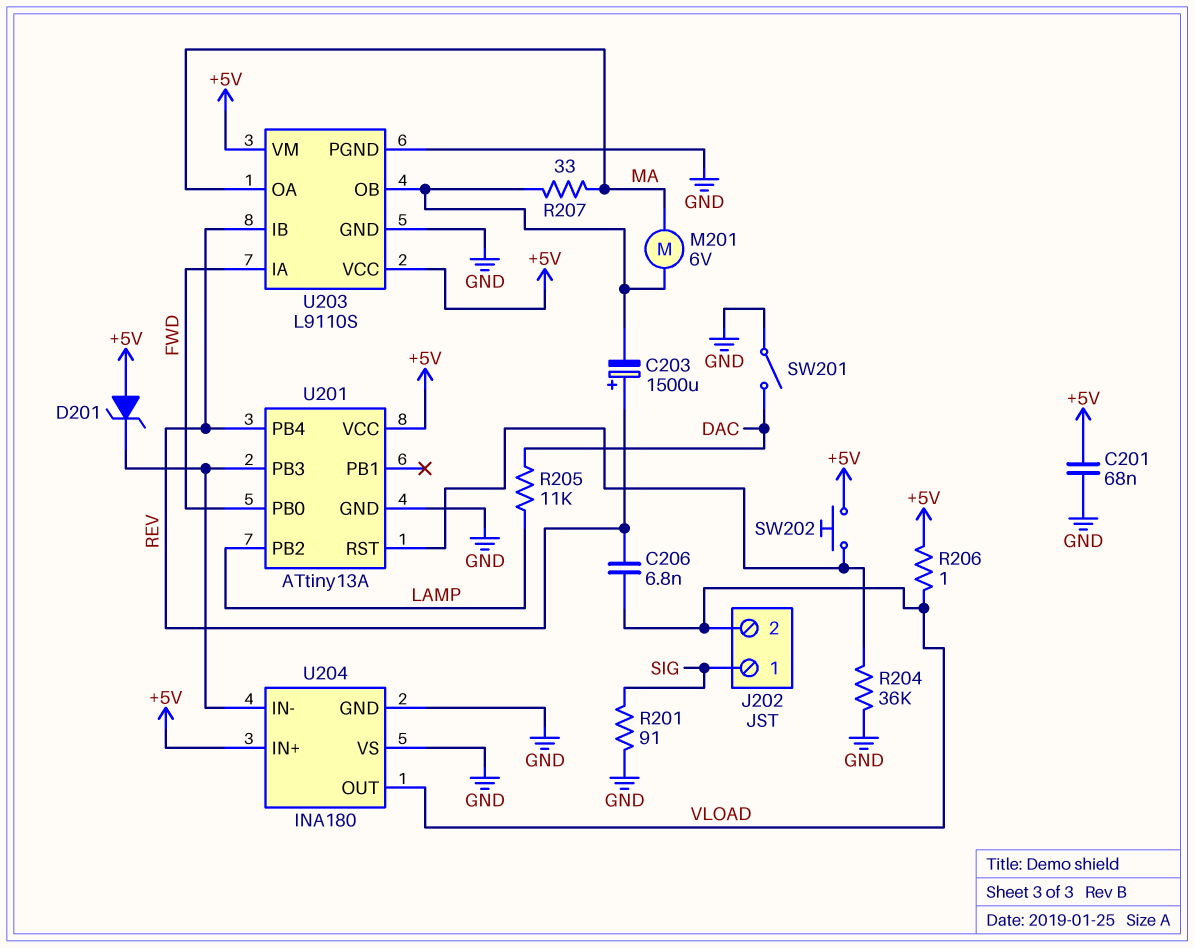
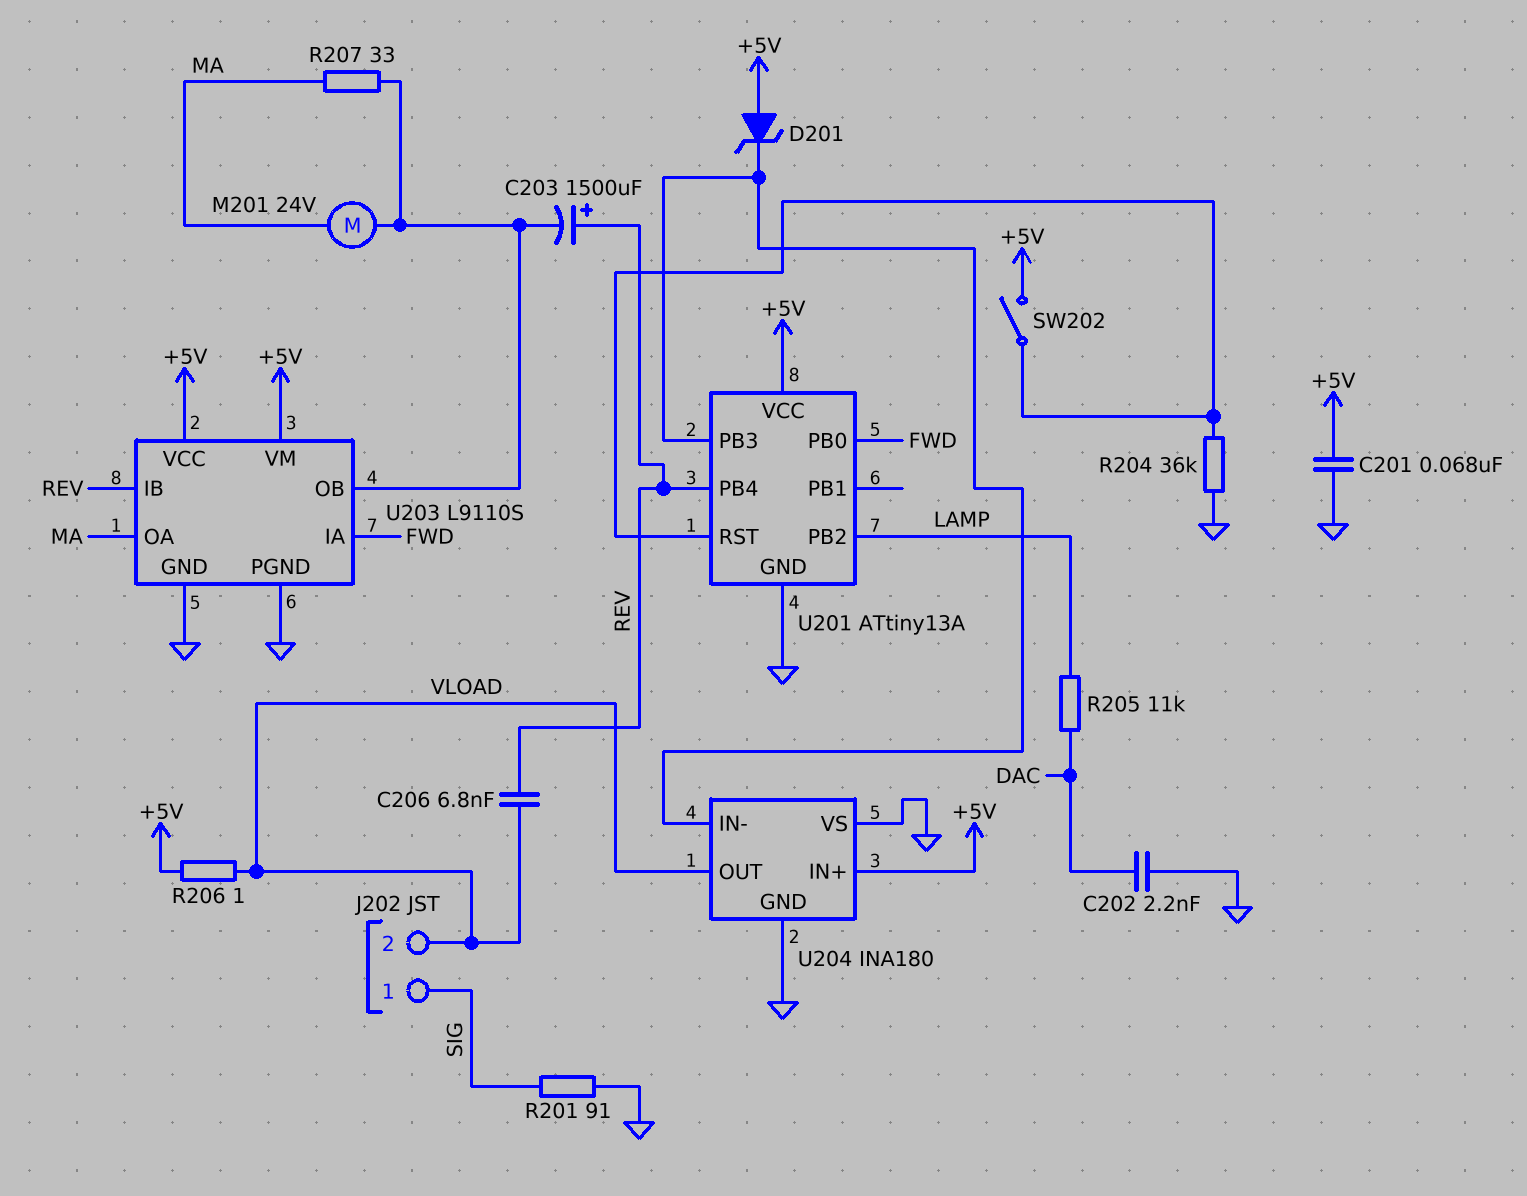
C202: none -> 2.2nF (DAC, GND)
M201: motor 6V (MA, U203/OB) -> motor 24V (MA, U203/OB)
SW201: switch (DAC, GND) -> none
SW202: button (+5V, U201/RST) -> switch (+5V, U201/RST)

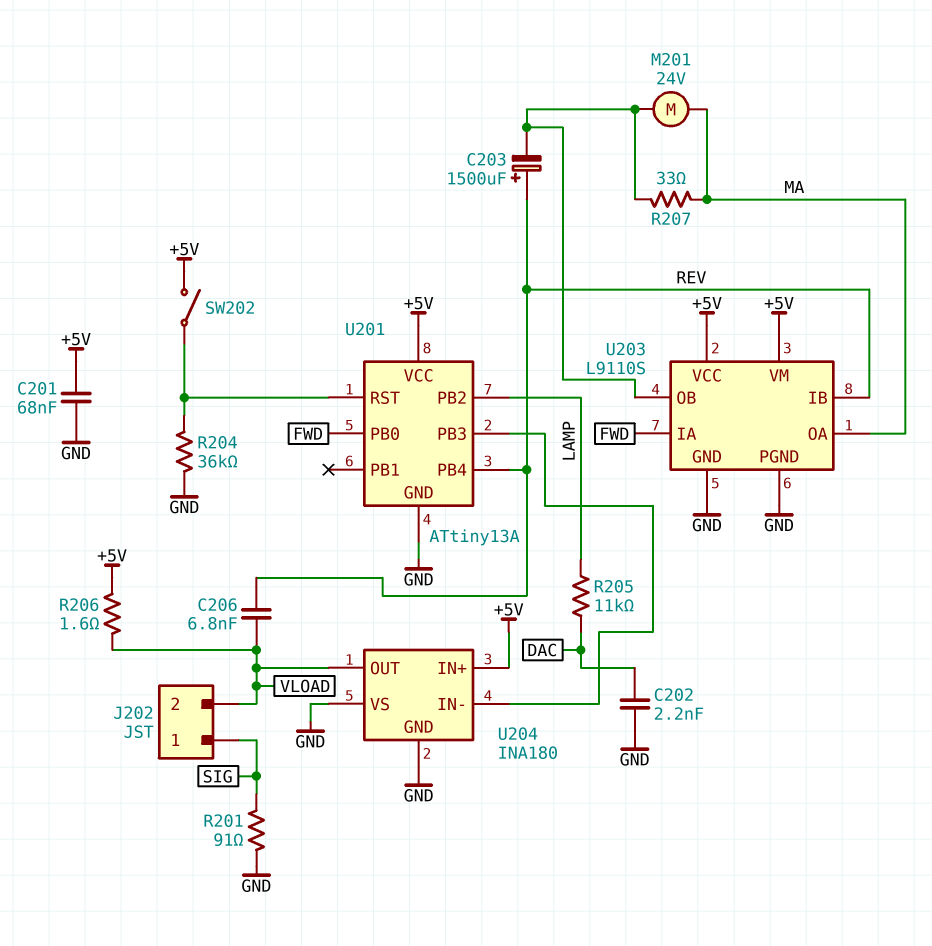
D201: zener (A +5V, K U201/PB3) -> none
R206: 1 (+5V, VLOAD) -> 1.6 (+5V, VLOAD)

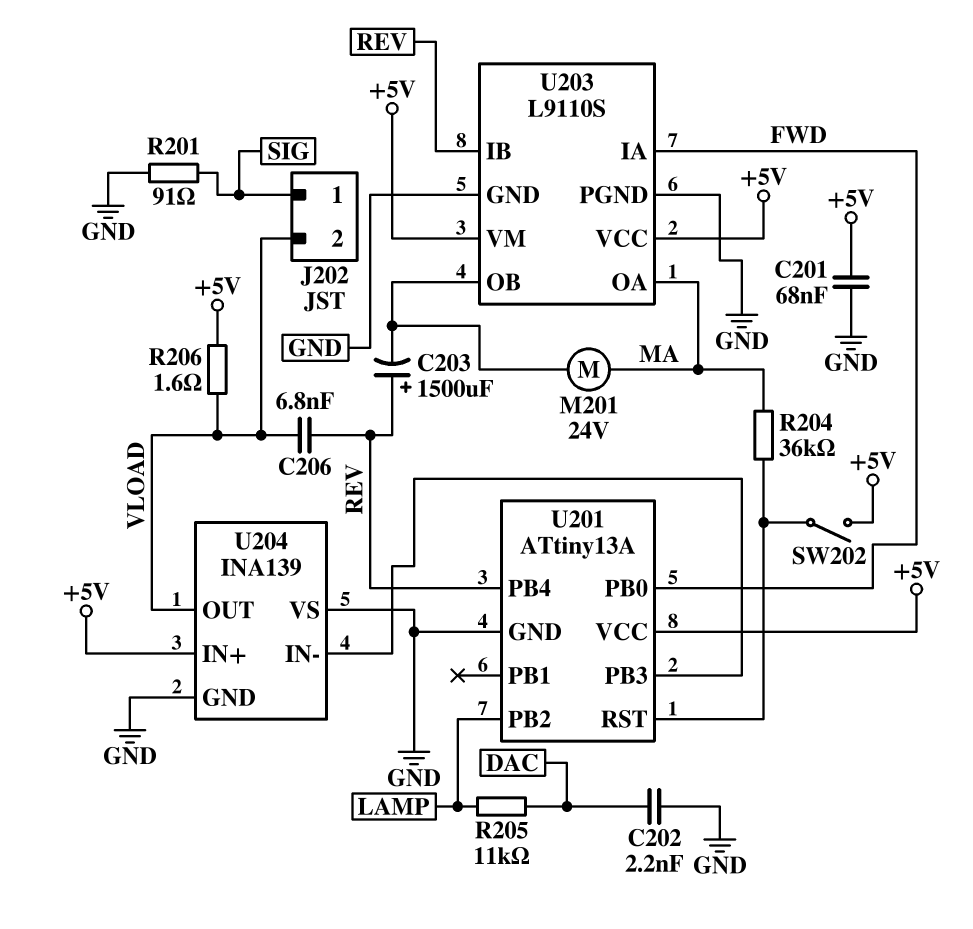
R204: 36k (GND, U201/RST) -> 36k (MA, U201/RST)
R207: 33 (MA, U203/OB) -> none
U204: INA180 -> INA139

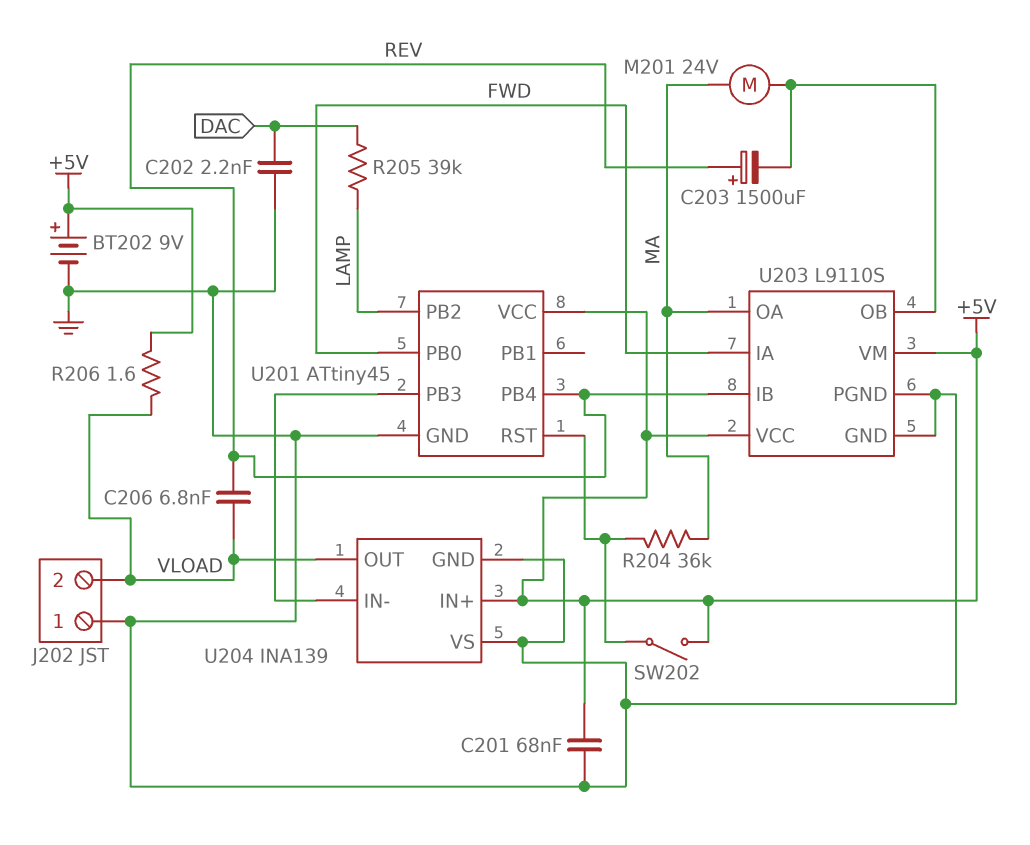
BT202: none -> 9V (plus +5V, minus GND)
J202 pin 1: SIG -> GND
R201: 91 (GND, SIG) -> none
R205: 11k (DAC, LAMP) -> 39k (DAC, LAMP)
U201: ATtiny13A -> ATtiny45

